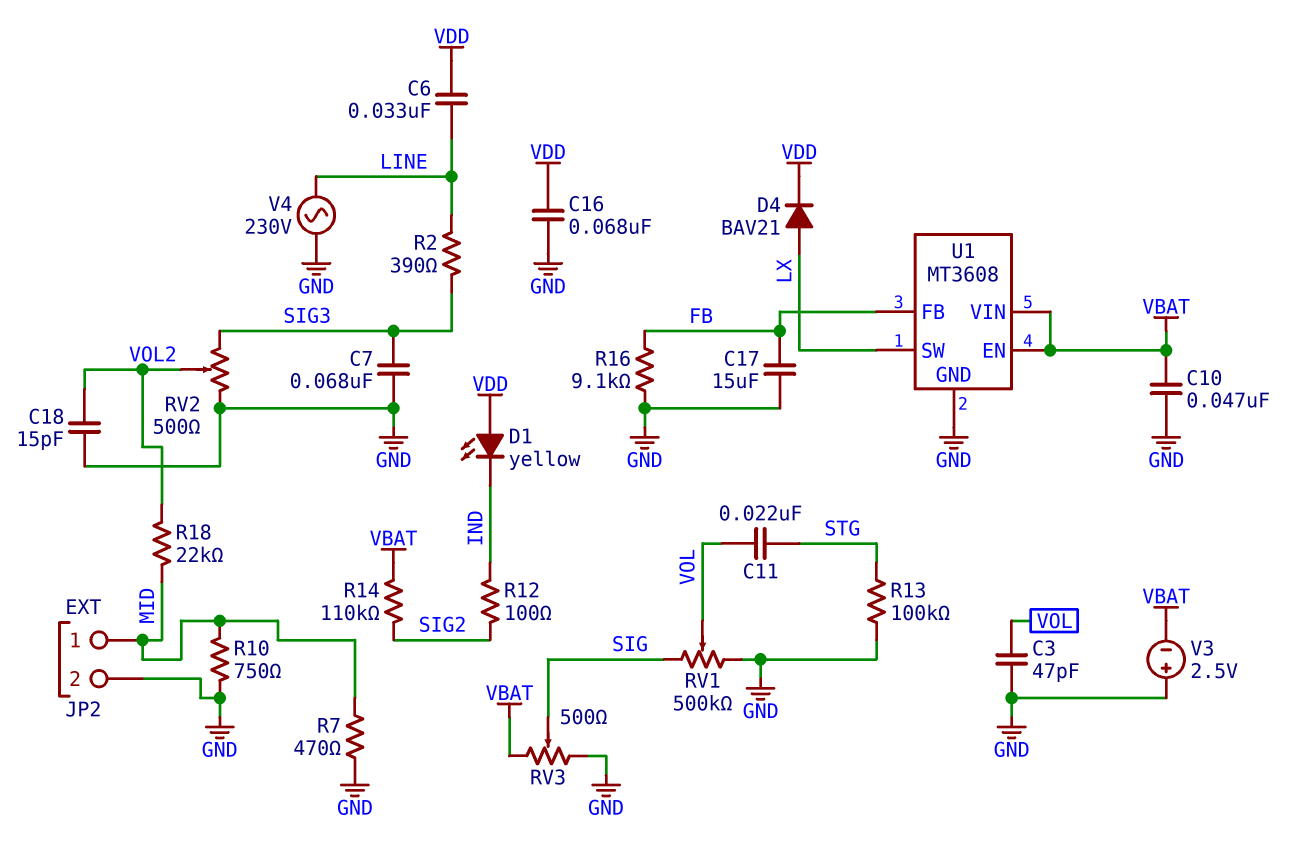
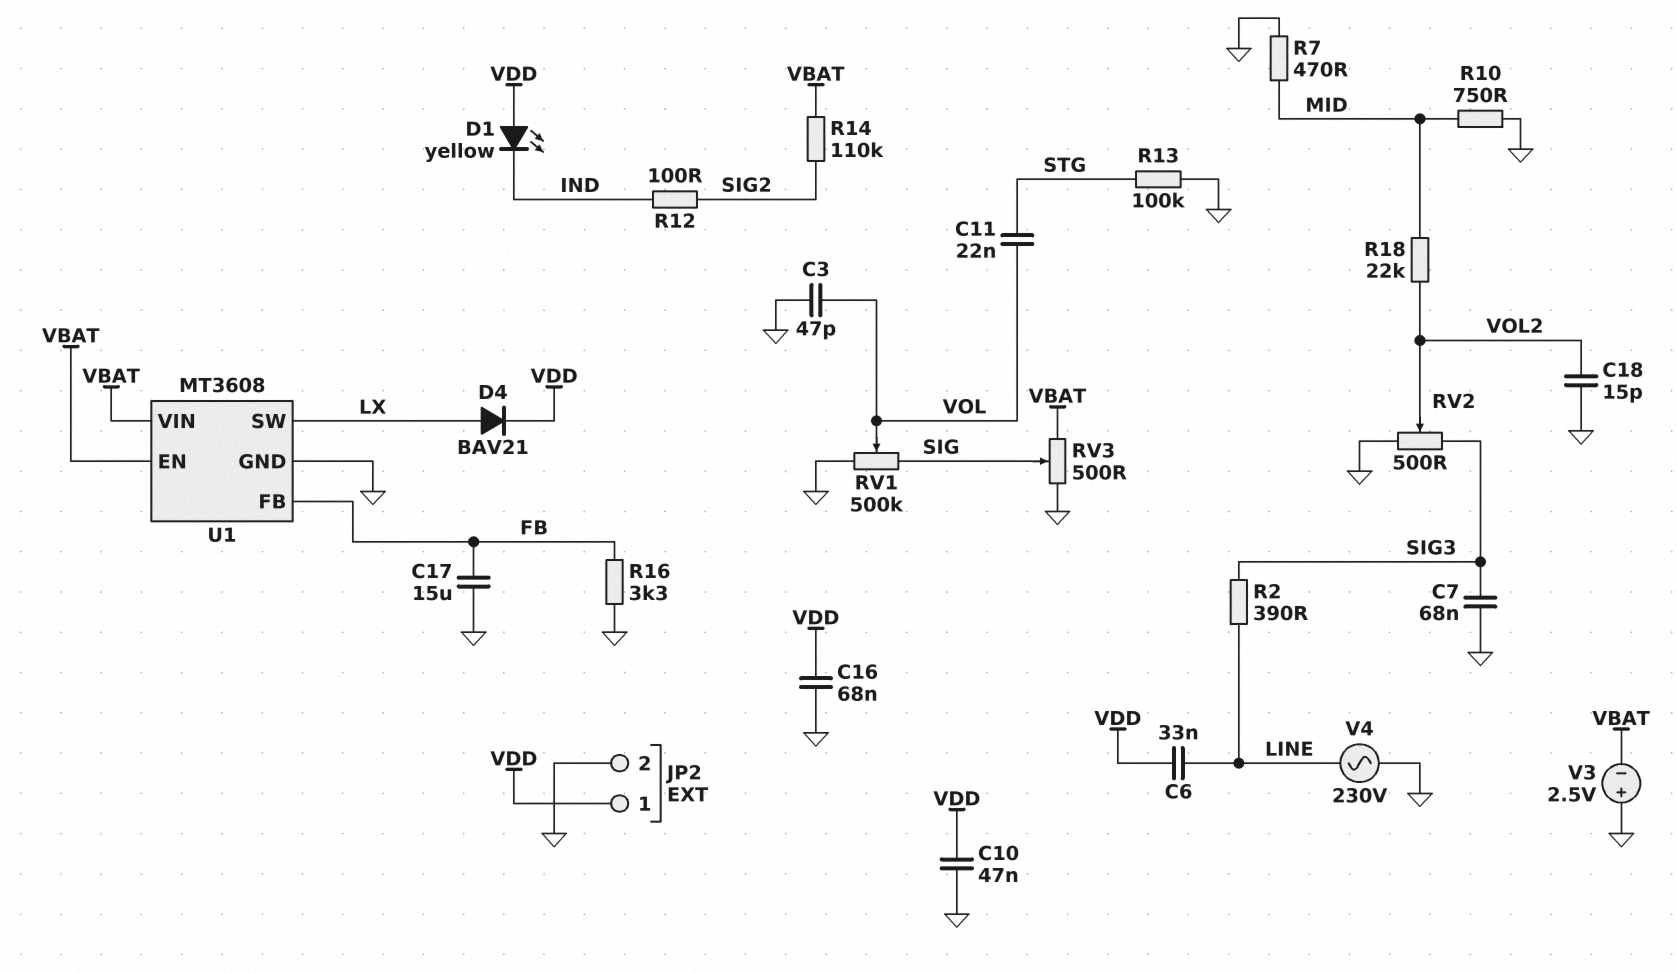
C10: 47nF (GND, VBAT) -> 47nF (GND, VDD)
JP2 pin 1: MID -> VDD
R16: 9.1k (FB, GND) -> 3.3k (FB, GND)

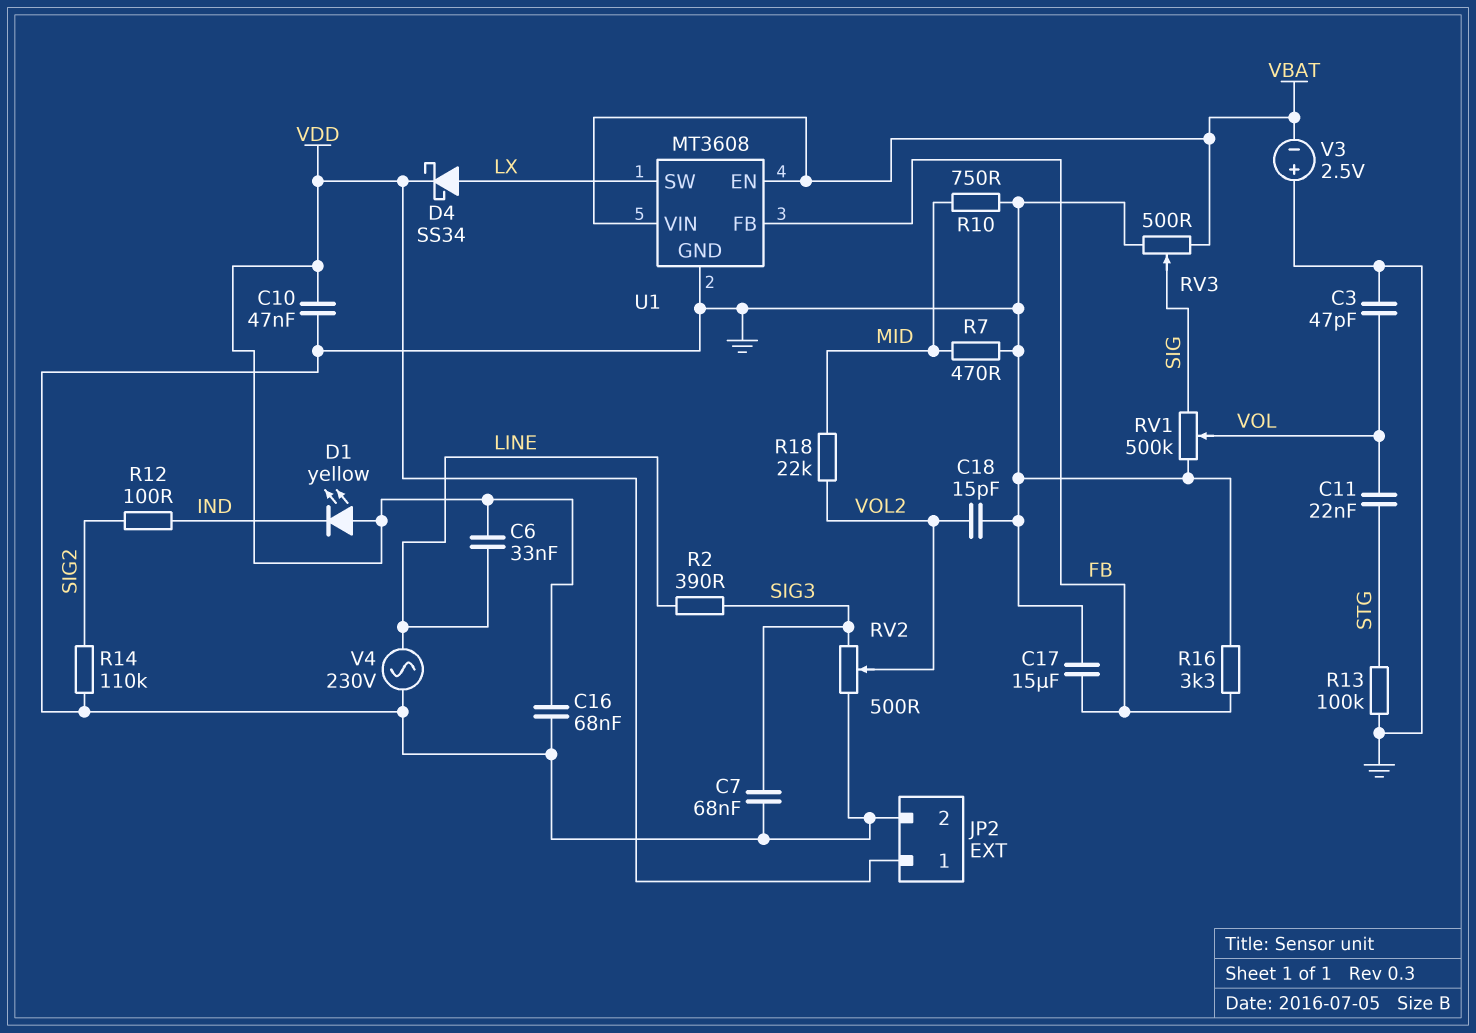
D4: diode BAV21 (A LX, K VDD) -> schottky SS34 (A LX, K VDD)
R14: 110k (SIG2, VBAT) -> 110k (GND, SIG2)

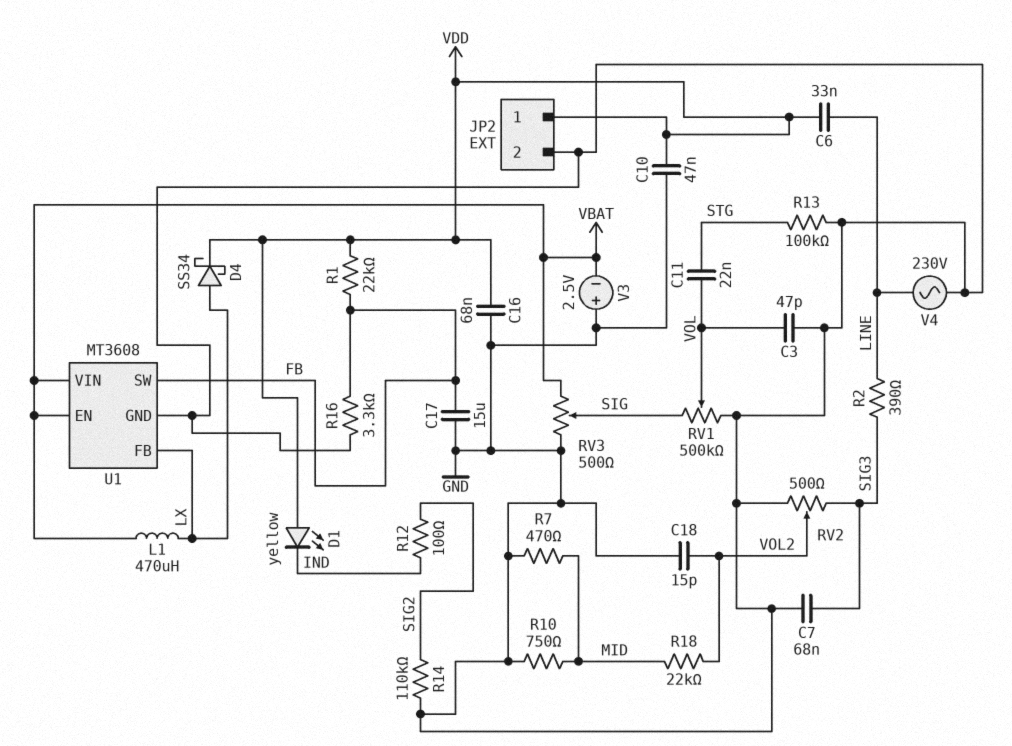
L1: none -> 470uH (LX, VBAT)
R1: none -> 22k (FB, VDD)
U1 pin FB: FB -> LX
U1 pin SW: LX -> FB

